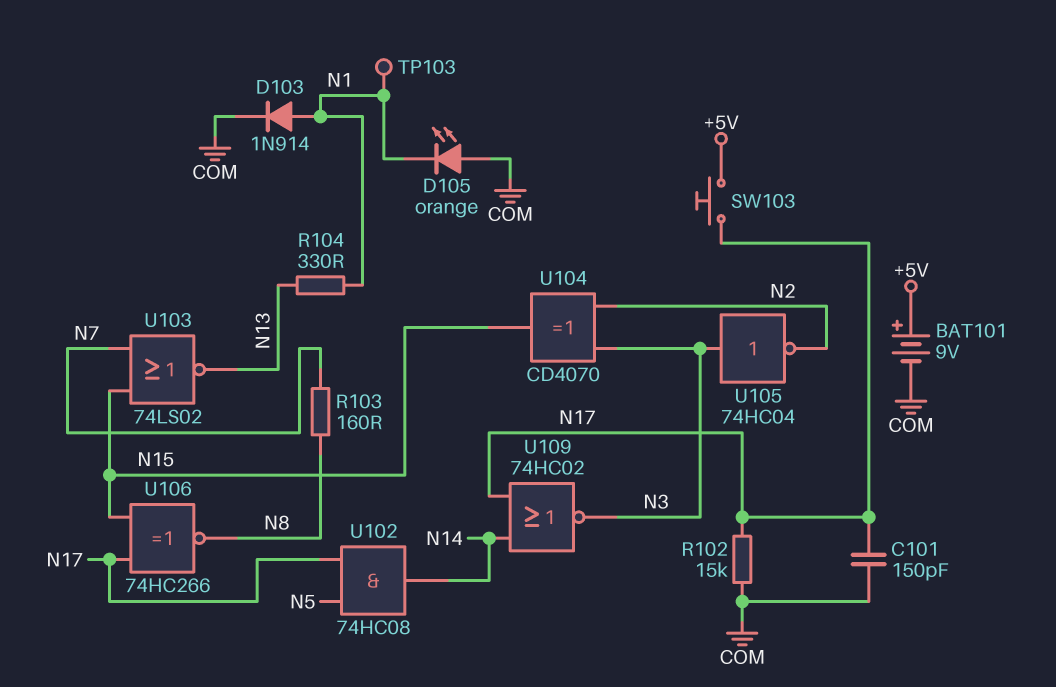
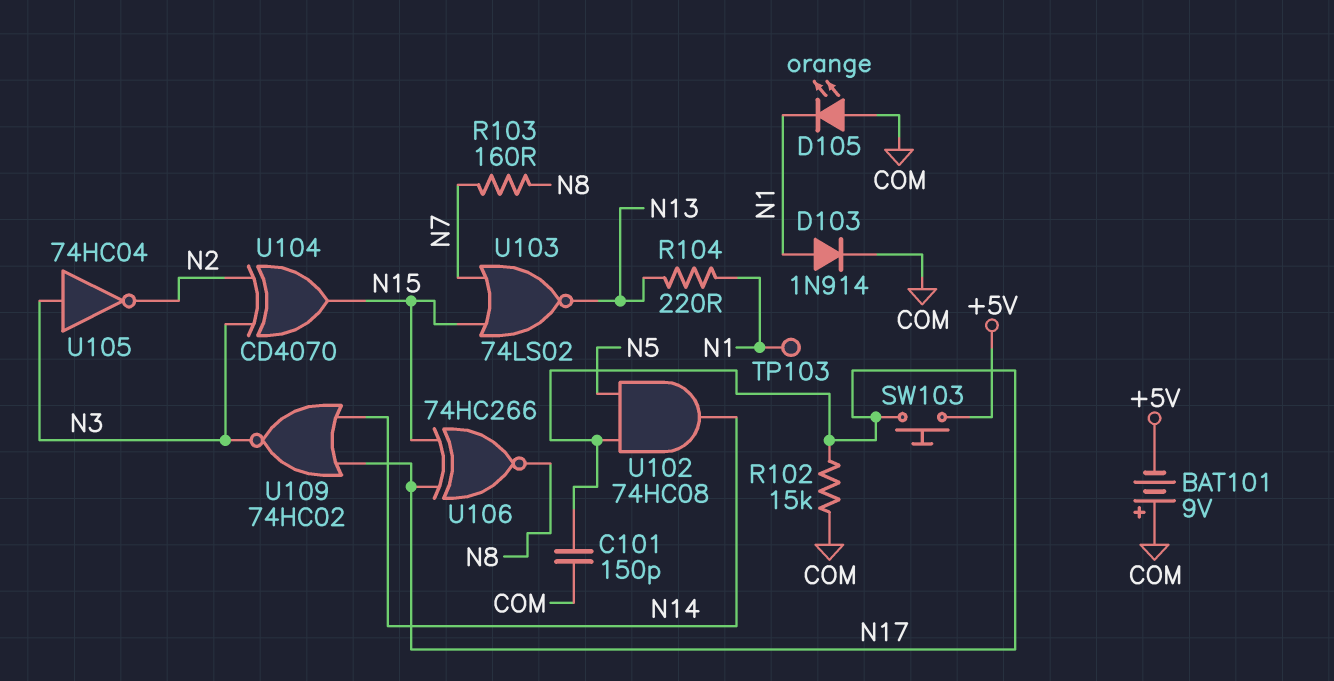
BAT101: 9V (plus +5V, minus COM) -> 9V (plus COM, minus +5V)
R104: 330 (N1, N13) -> 220 (N1, N13)

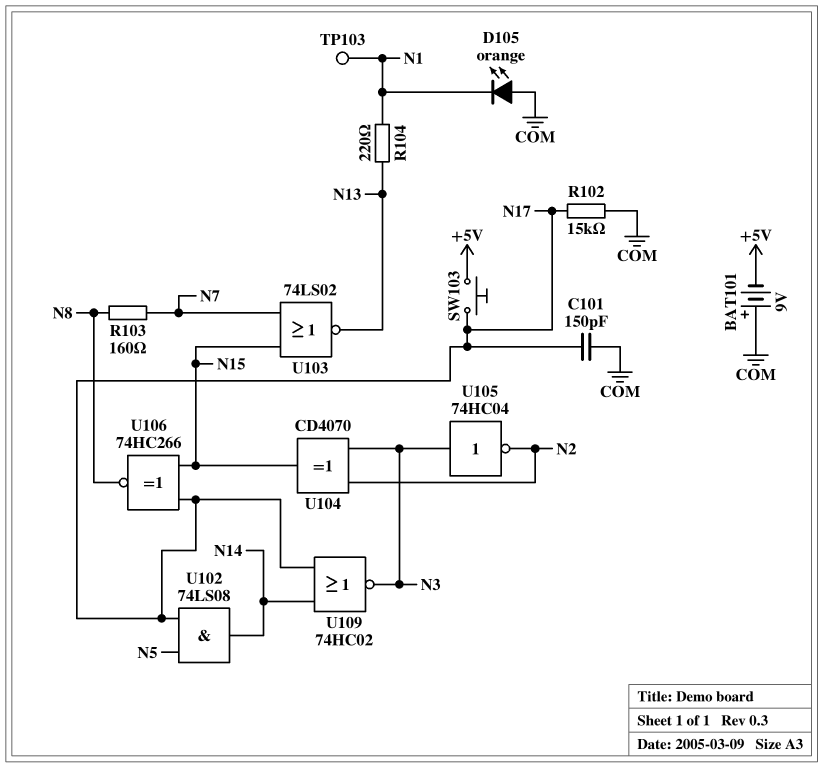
D103: diode 1N914 (A N1, K COM) -> none
U102: AND 74HC08 (in N5, in N17, out N14) -> AND 74LS08 (in N5, in N17, out N14)

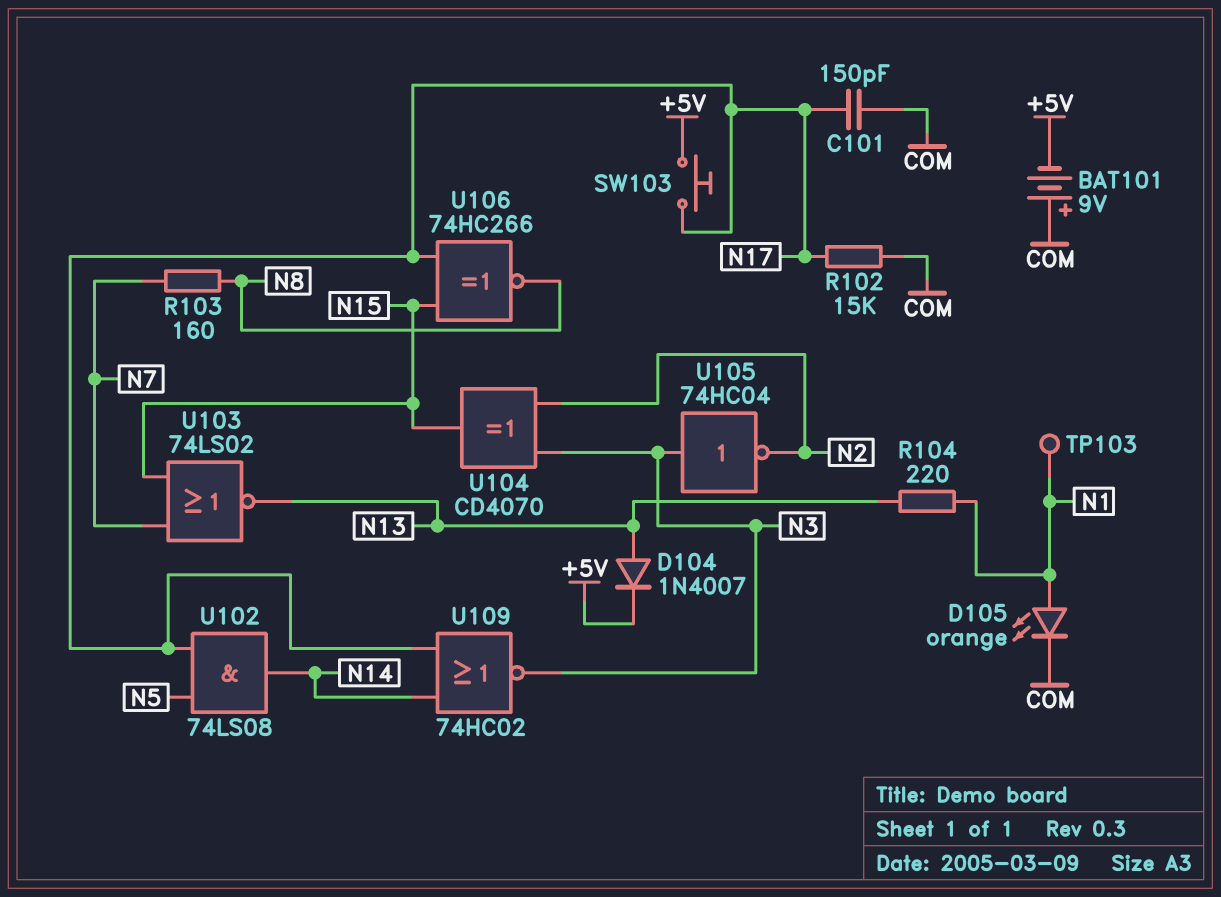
D104: none -> diode 1N4007 (A N13, K +5V)
D105: LED orange (A COM, K N1) -> LED orange (A N1, K COM)

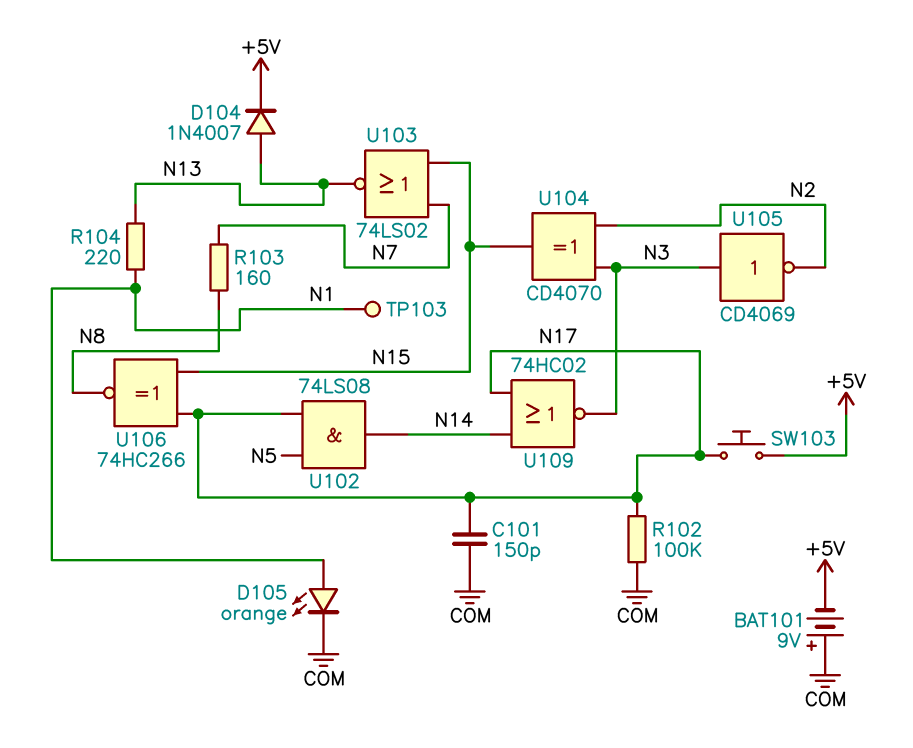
R102: 15k (COM, N17) -> 100k (COM, N17)
U105: NOT 74HC04 (in N3, out N2) -> NOT CD4069 (in N3, out N2)

